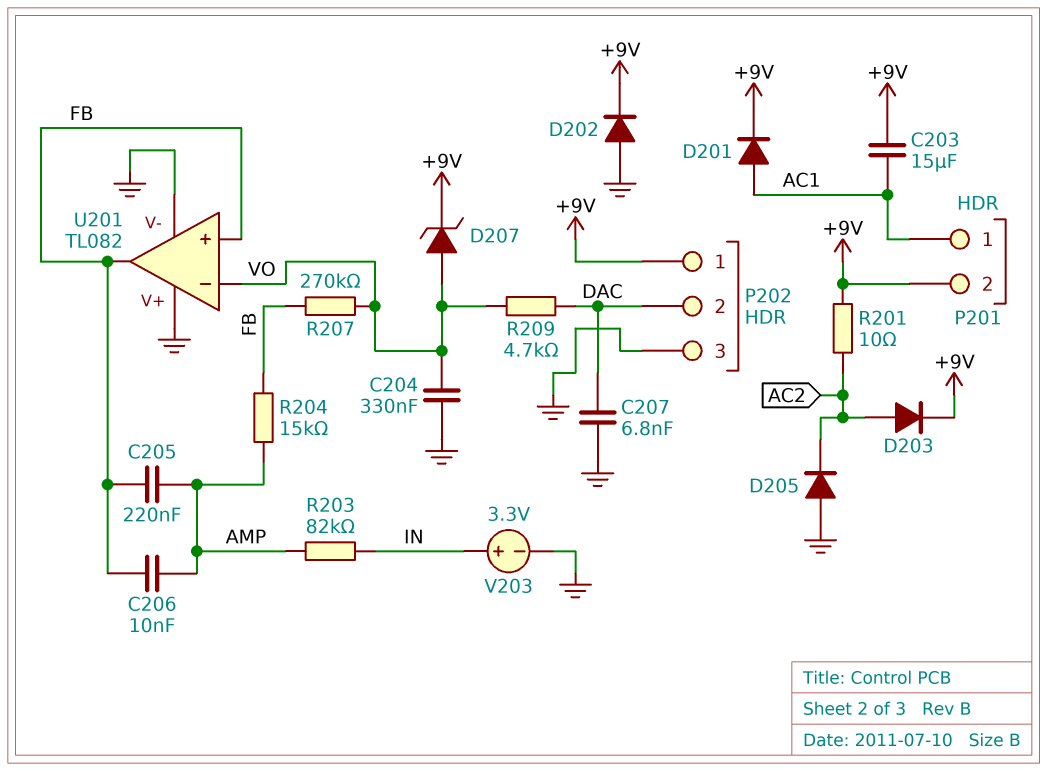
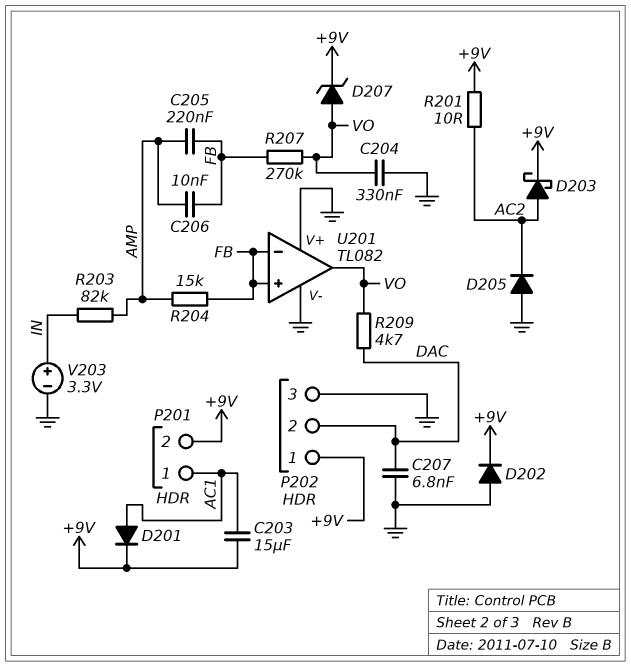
D203: diode (A AC2, K +9V) -> schottky (A AC2, K +9V)
U201 pin in-: VO -> FB
U201 pin out: FB -> VO

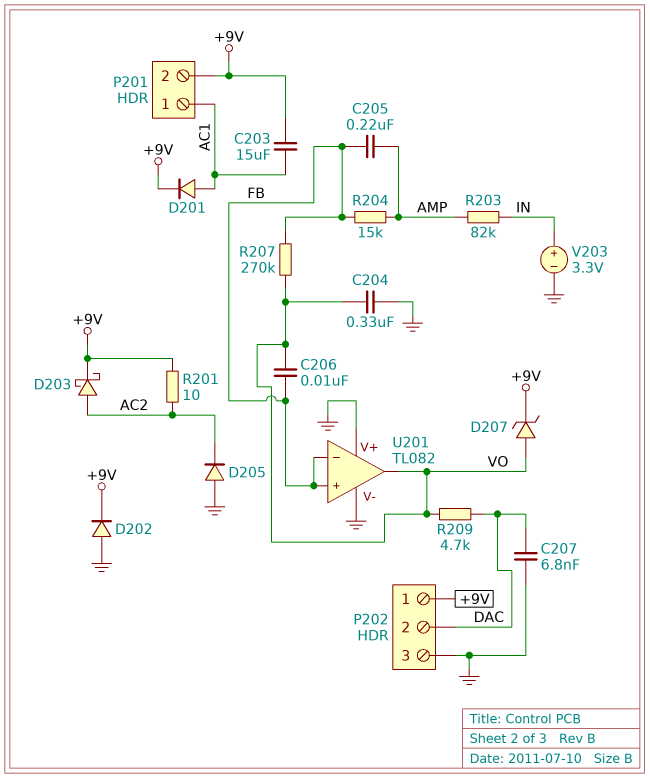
C206: 10nF (AMP, FB) -> 10nF (FB, VO)

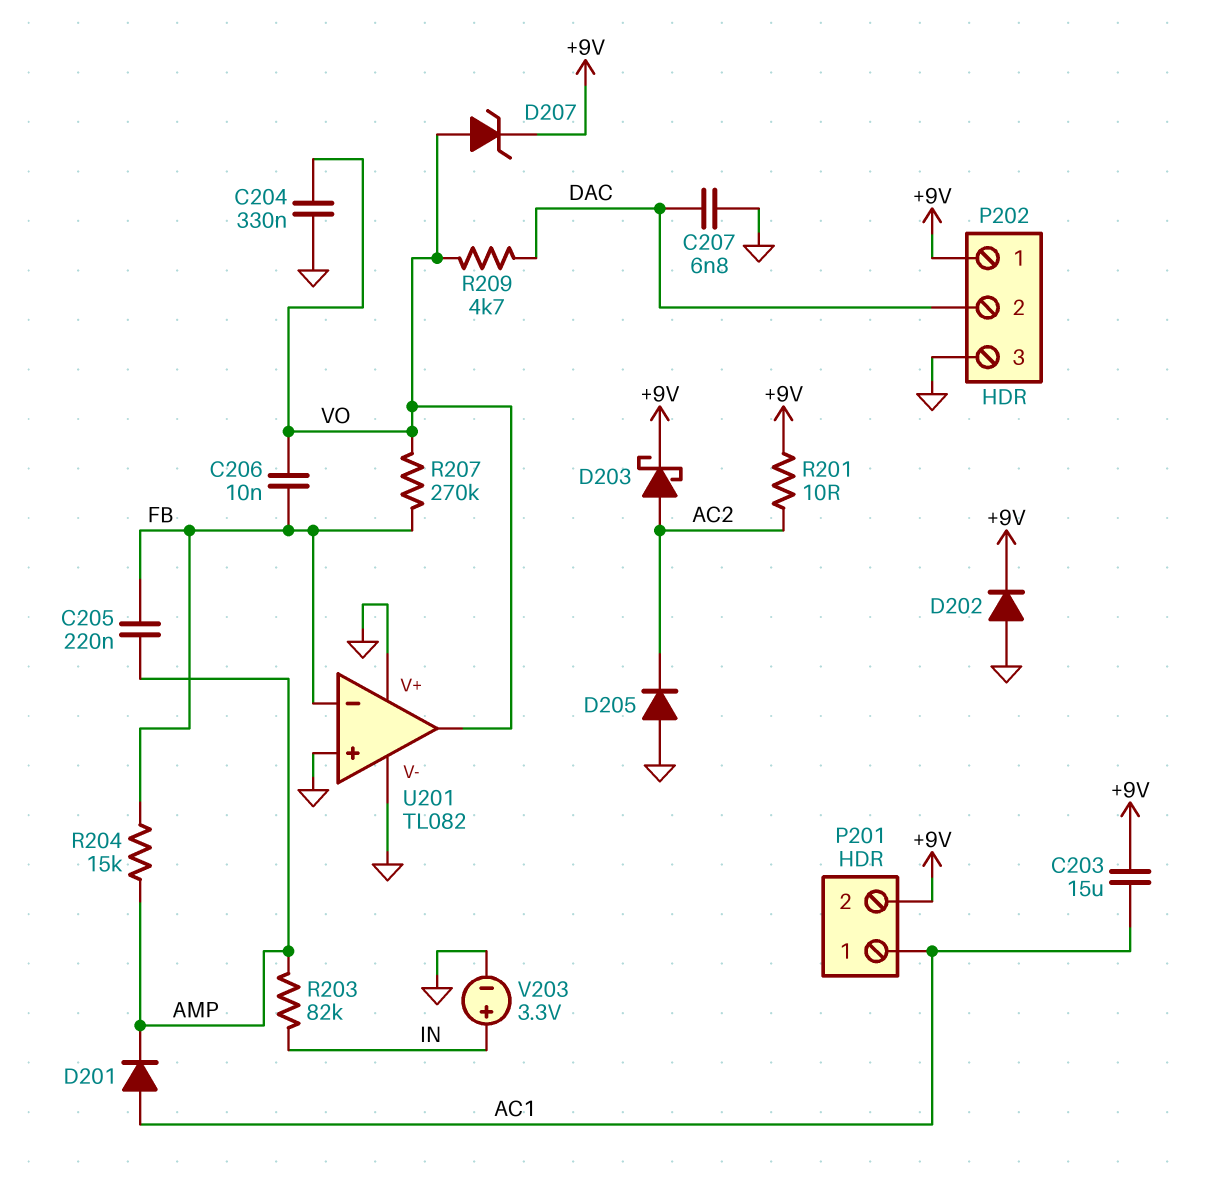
D201: diode (A AC1, K +9V) -> diode (A AC1, K AMP)
U201 pin in+: FB -> GND

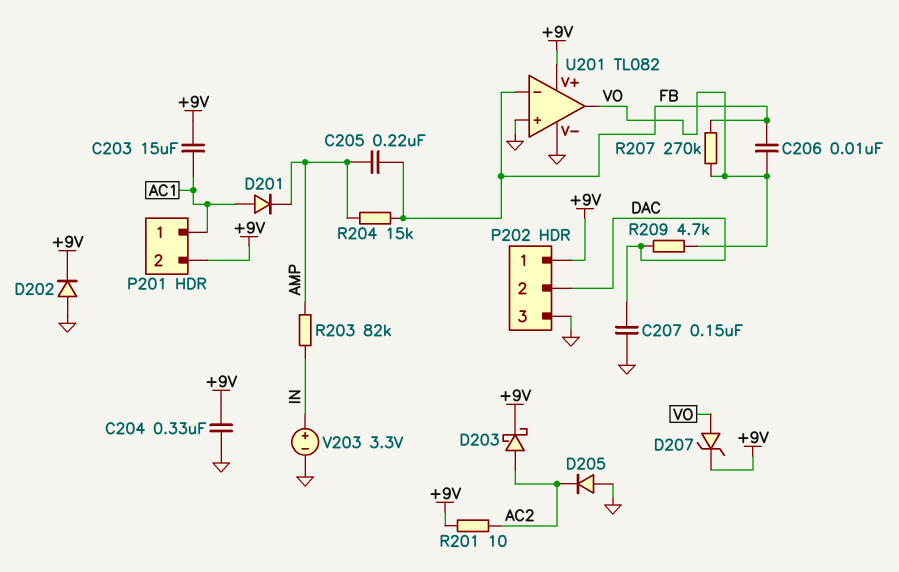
C204: 330nF (GND, VO) -> 330nF (+9V, GND)
C207: 6.8nF (DAC, GND) -> 150nF (DAC, GND)
U201 pin V+: GND -> +9V

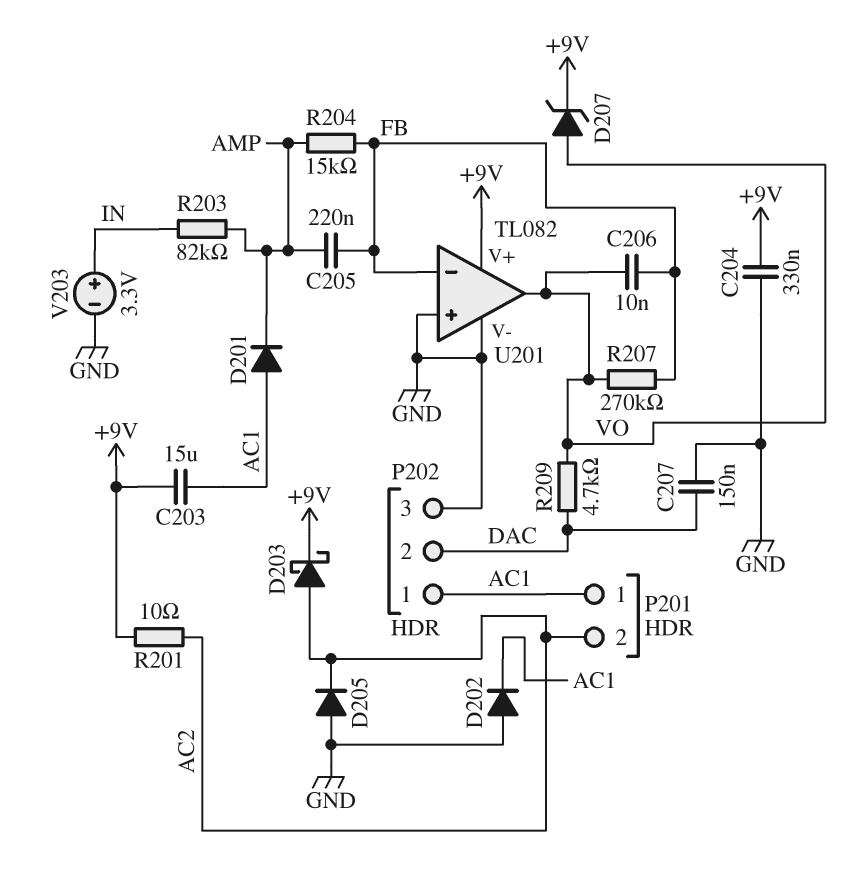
D202: diode (A GND, K +9V) -> diode (A GND, K AC1)
P201 pin 2: +9V -> AC2
P202 pin 1: +9V -> AC1

